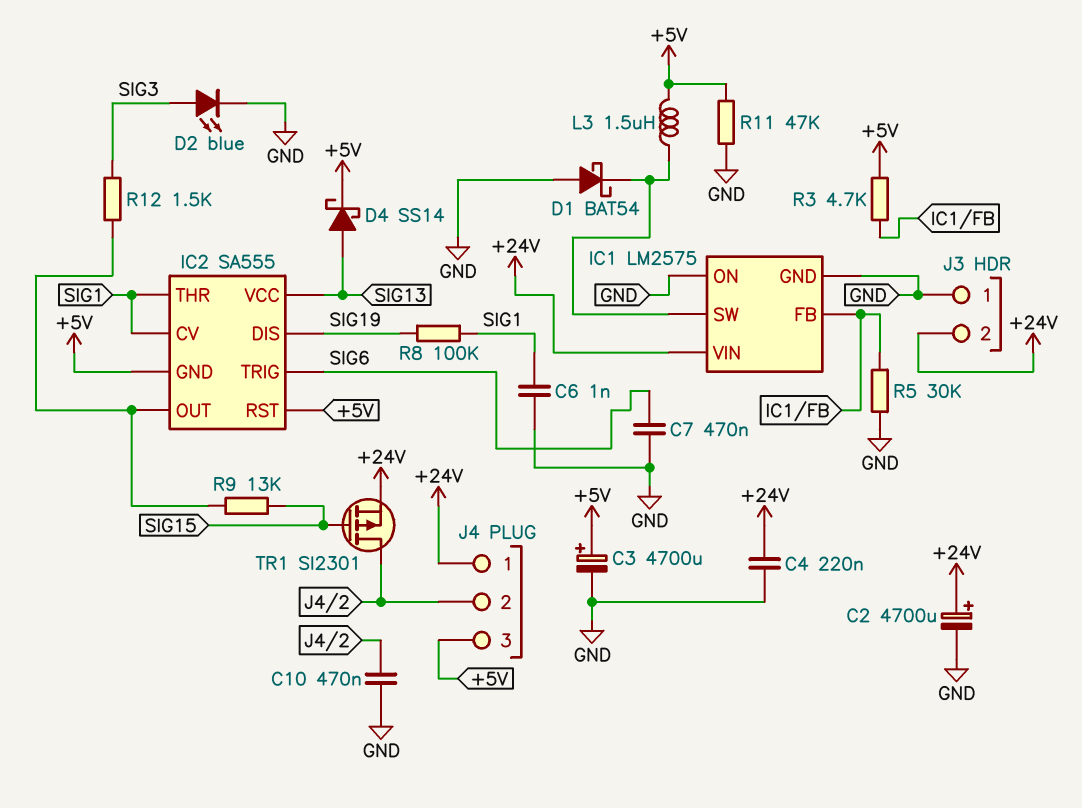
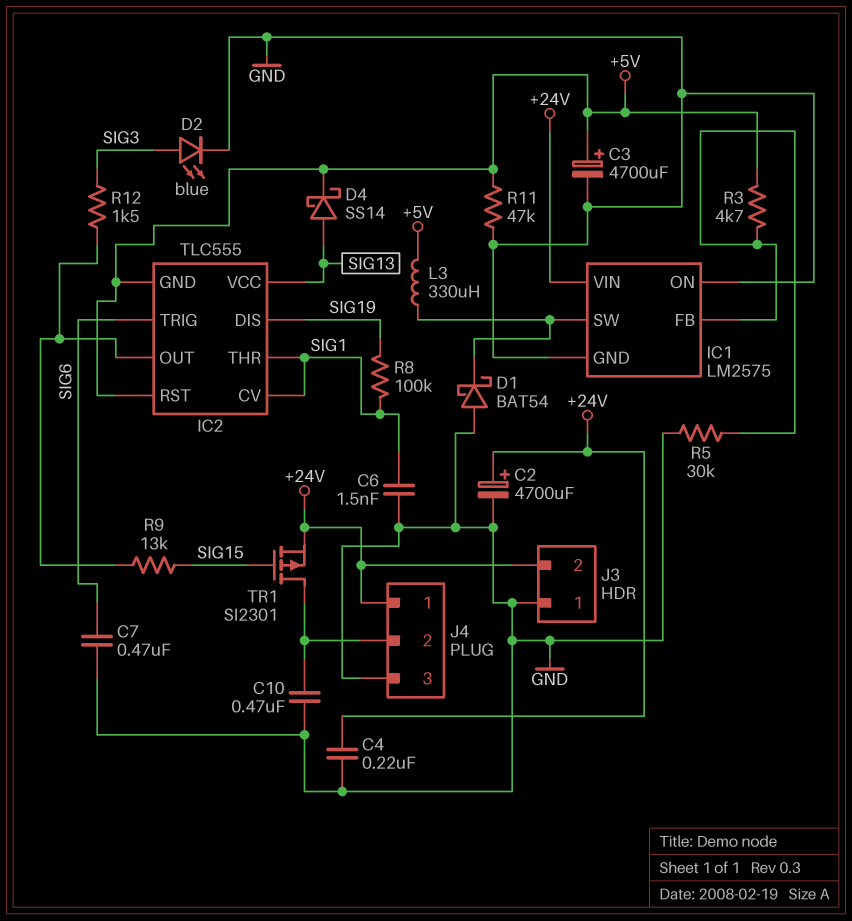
C6: 1nF (GND, SIG1) -> 1.5nF (GND, SIG1)
IC2: SA555 -> TLC555
J4 pin 3: +5V -> GND
L3: 1.5uH (+5V, IC1/SW) -> 330uH (+5V, IC1/SW)

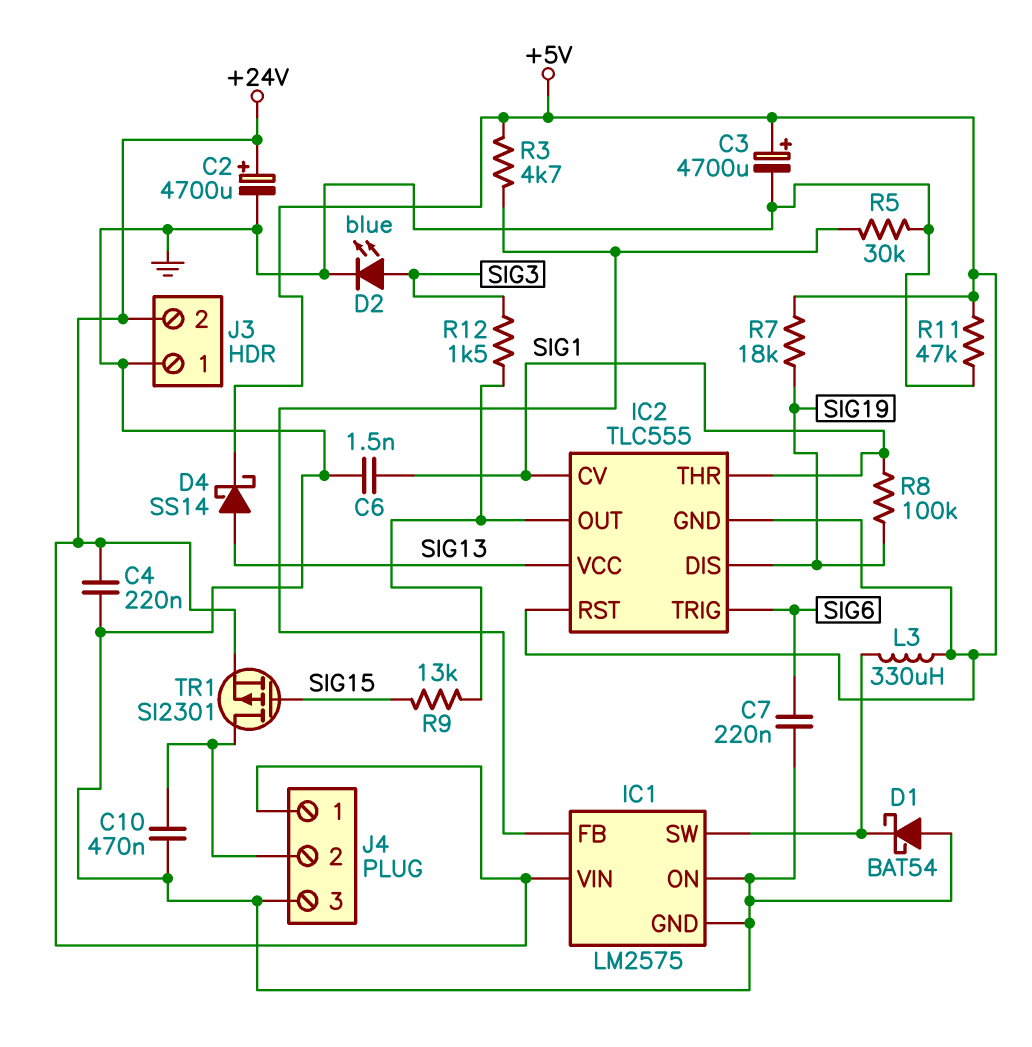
C7: 470nF (GND, SIG6) -> 220nF (GND, SIG6)
R7: none -> 18k (+5V, SIG19)

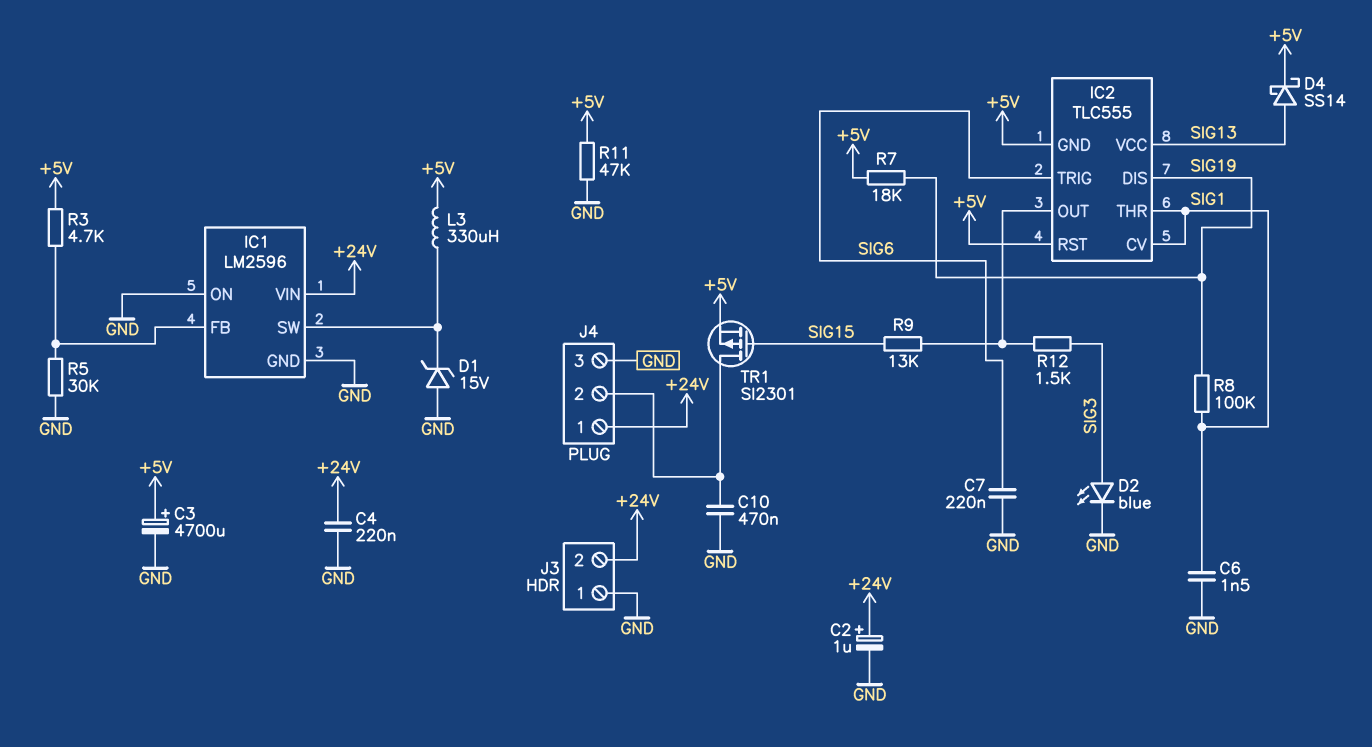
C2: 4700uF (plus +24V, minus GND) -> 1uF (plus +24V, minus GND)
D1: schottky BAT54 (A GND, K IC1/SW) -> zener 15V (A GND, K IC1/SW)
IC1: LM2575 -> LM2596
TR1: PMOS SI2301 (G SIG15, D J4/2, S +24V) -> PMOS SI2301 (G SIG15, D J4/2, S +5V)

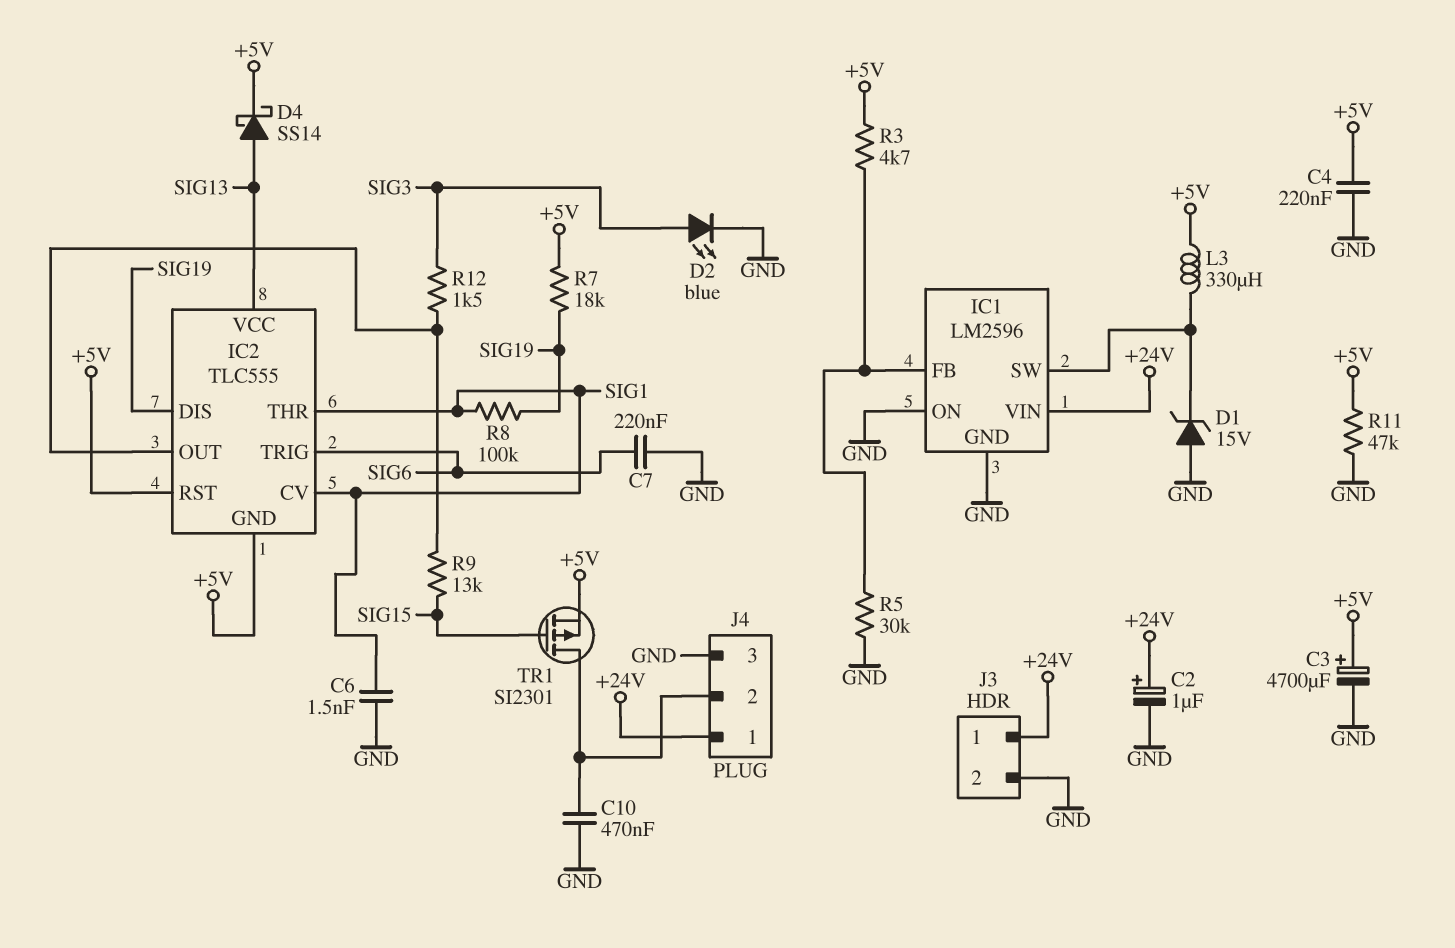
C4: 220nF (+24V, GND) -> 220nF (+5V, GND)
J3 pin 1: GND -> +24V
J3 pin 2: +24V -> GND

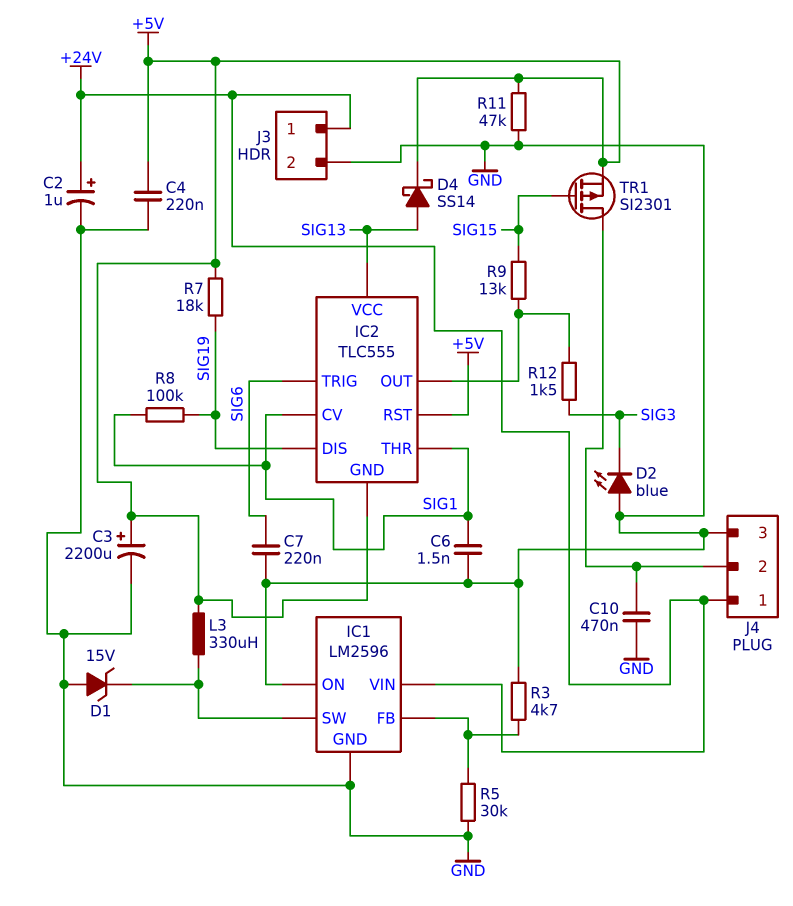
C3: 4700uF (plus +5V, minus GND) -> 2200uF (plus +5V, minus GND)
D2: LED blue (A SIG3, K GND) -> LED blue (A GND, K SIG3)
R3: 4.7k (+5V, IC1/FB) -> 4.7k (GND, IC1/FB)

